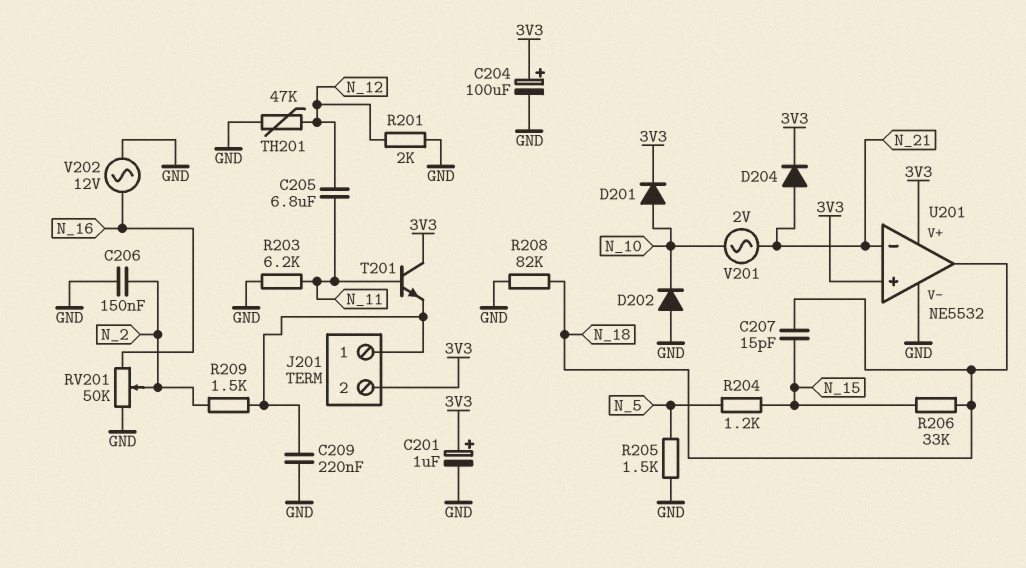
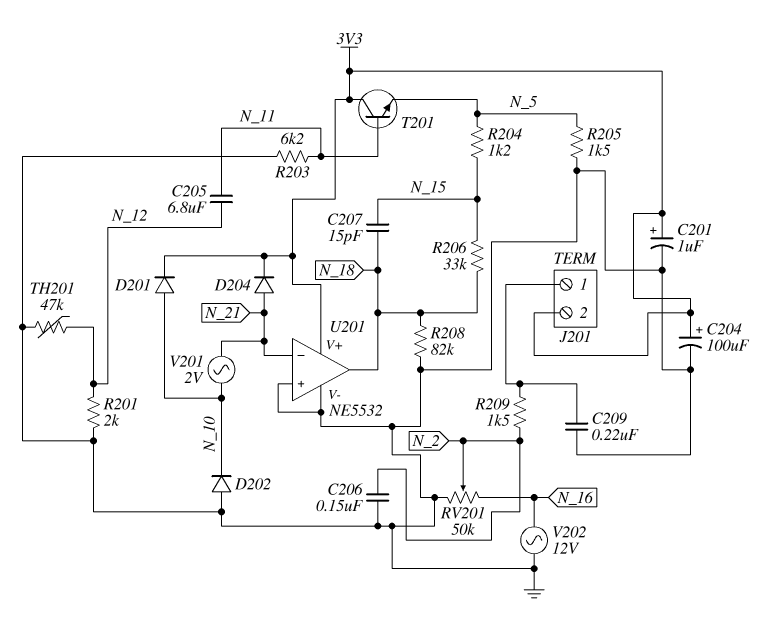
T201: NPN (B N_11, C 3V3, E J201/1) -> NPN (B N_11, C 3V3, E N_5)
U201 pin in+: 3V3 -> GND

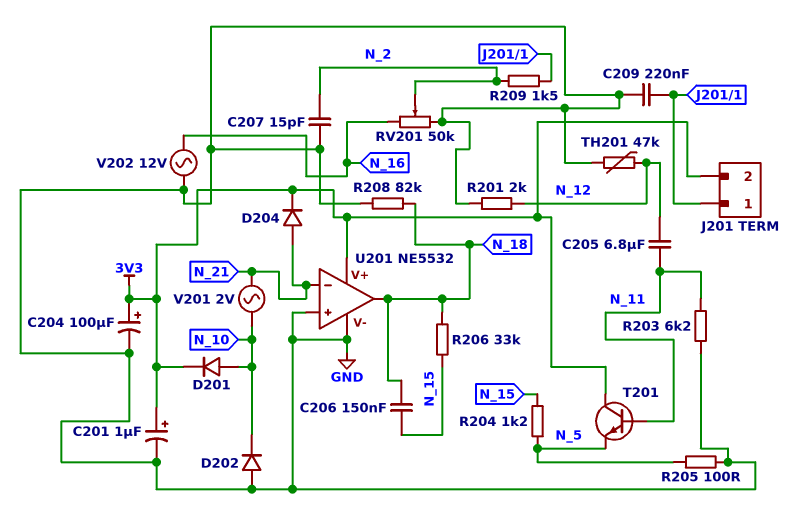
C206: 150nF (GND, N_2) -> 150nF (N_15, N_18)
C207: 15pF (N_15, N_18) -> 15pF (GND, N_2)
R205: 1.5k (GND, N_5) -> 100 (GND, N_5)

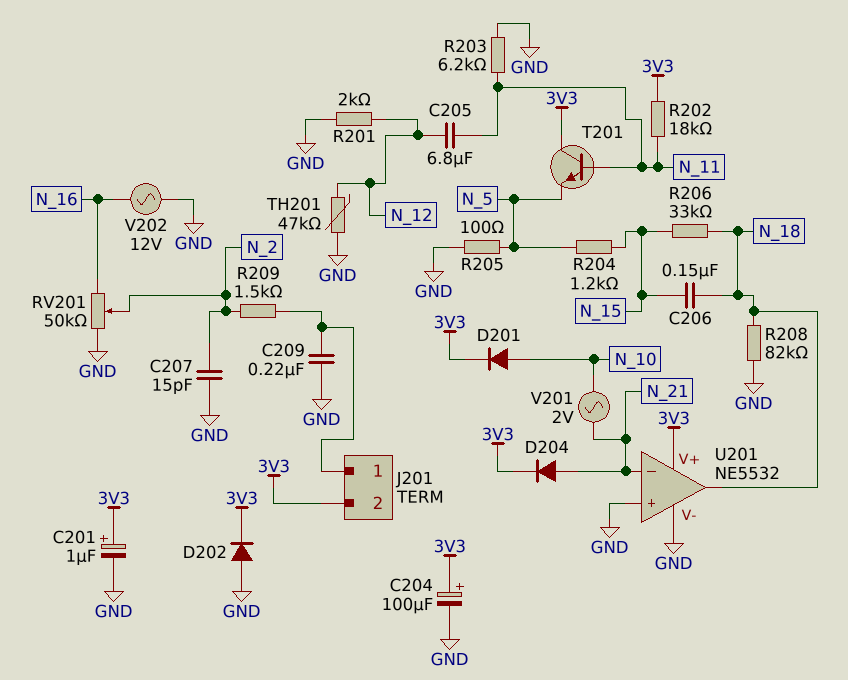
D202: diode (A GND, K N_10) -> diode (A GND, K 3V3)
R202: none -> 18k (3V3, N_11)

